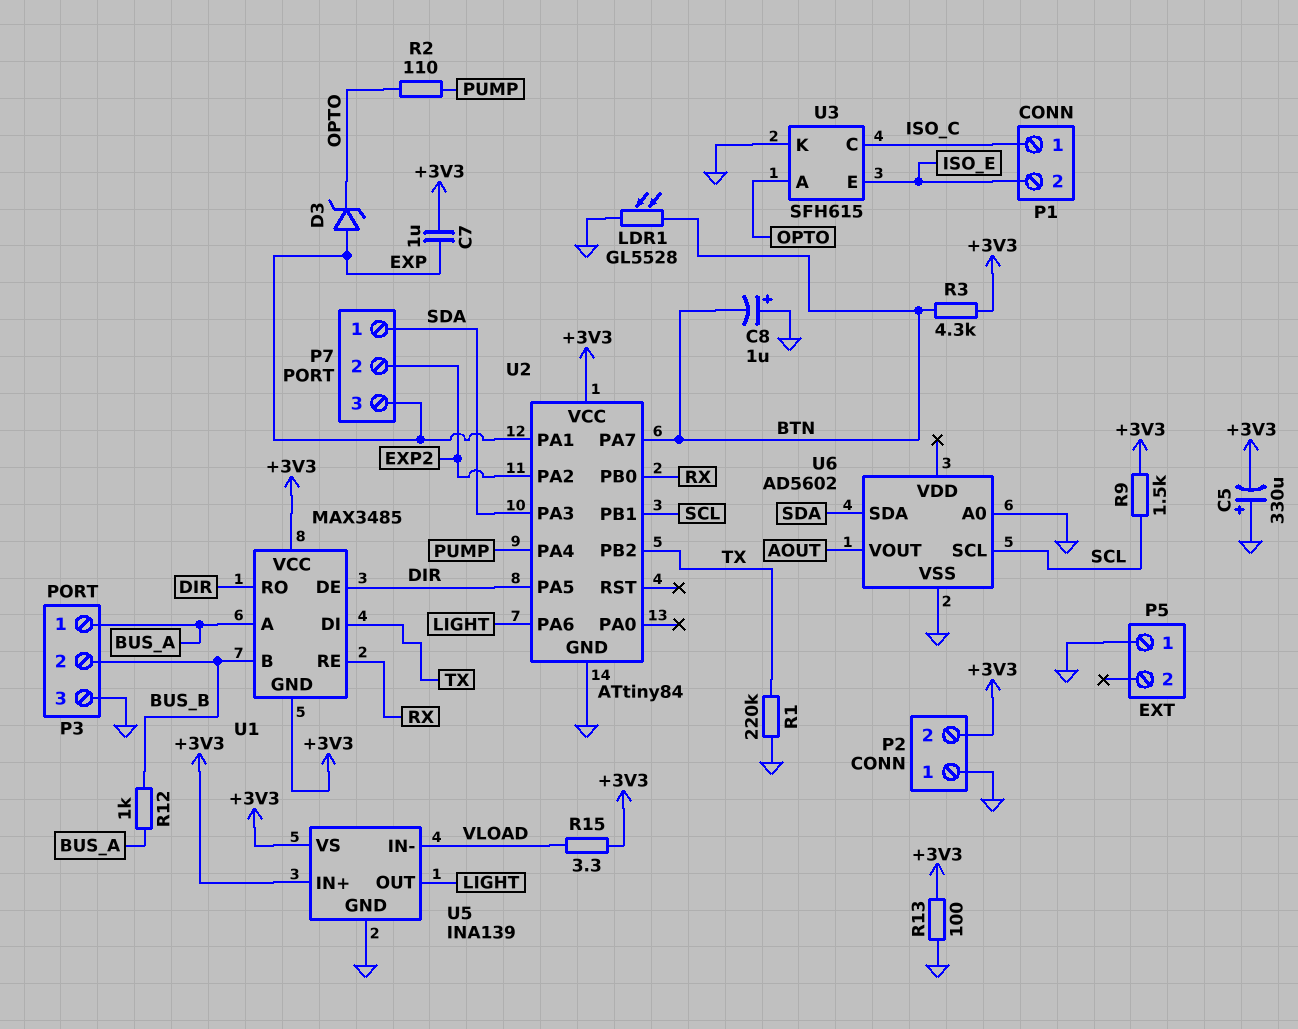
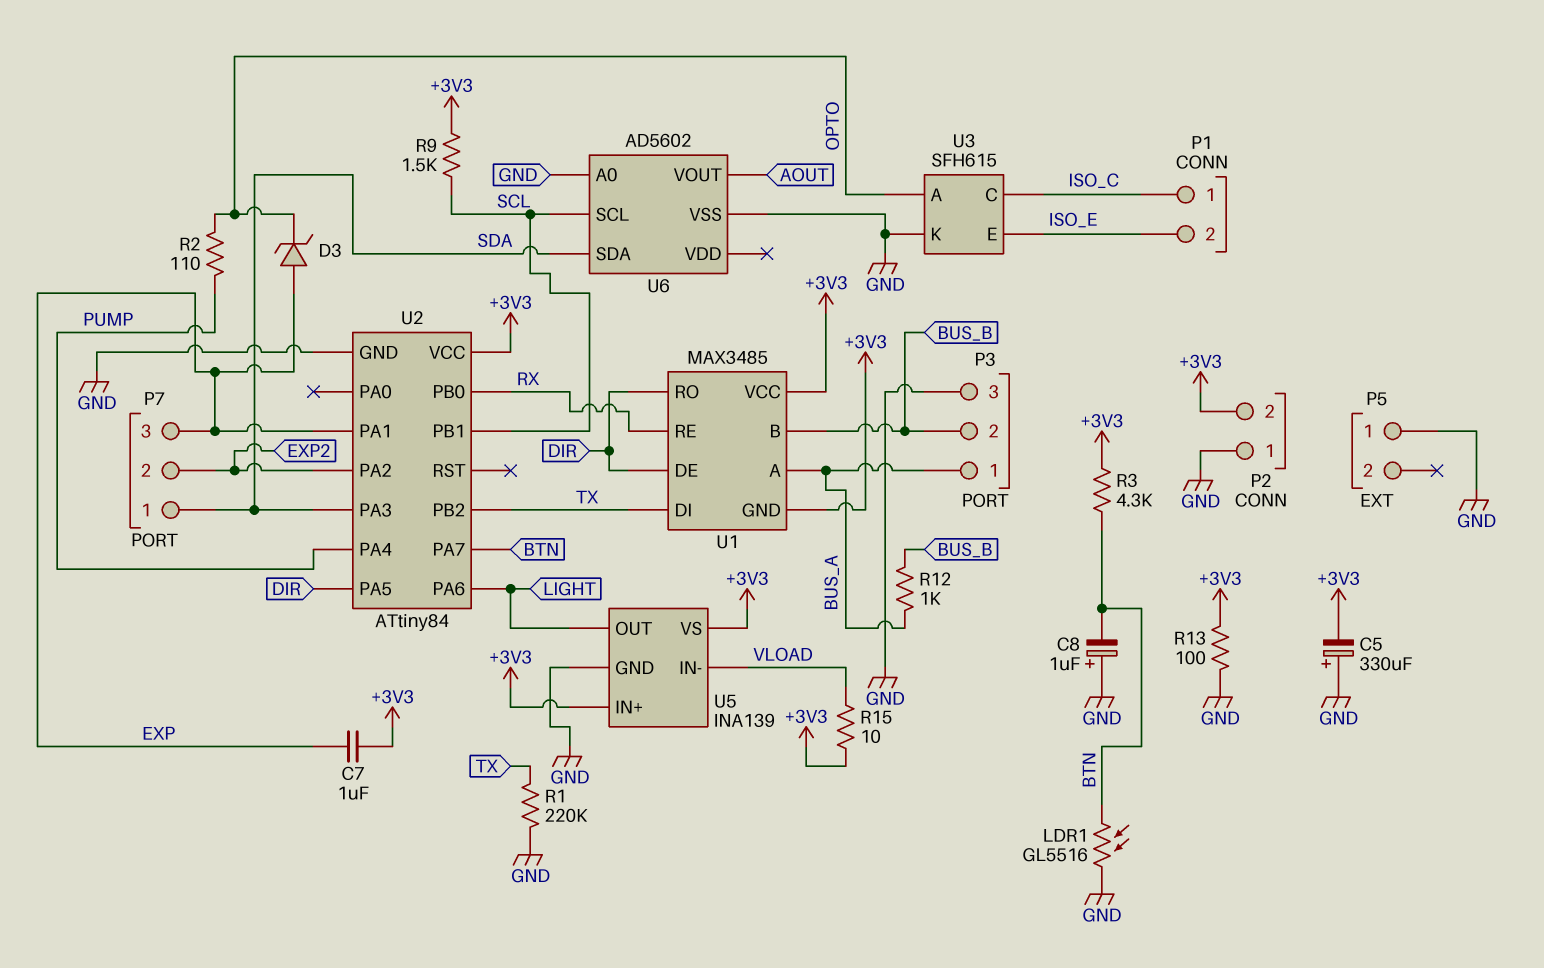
LDR1: GL5528 (BTN, GND) -> GL5516 (BTN, GND)
R15: 3.3 (+3V3, VLOAD) -> 10 (+3V3, VLOAD)

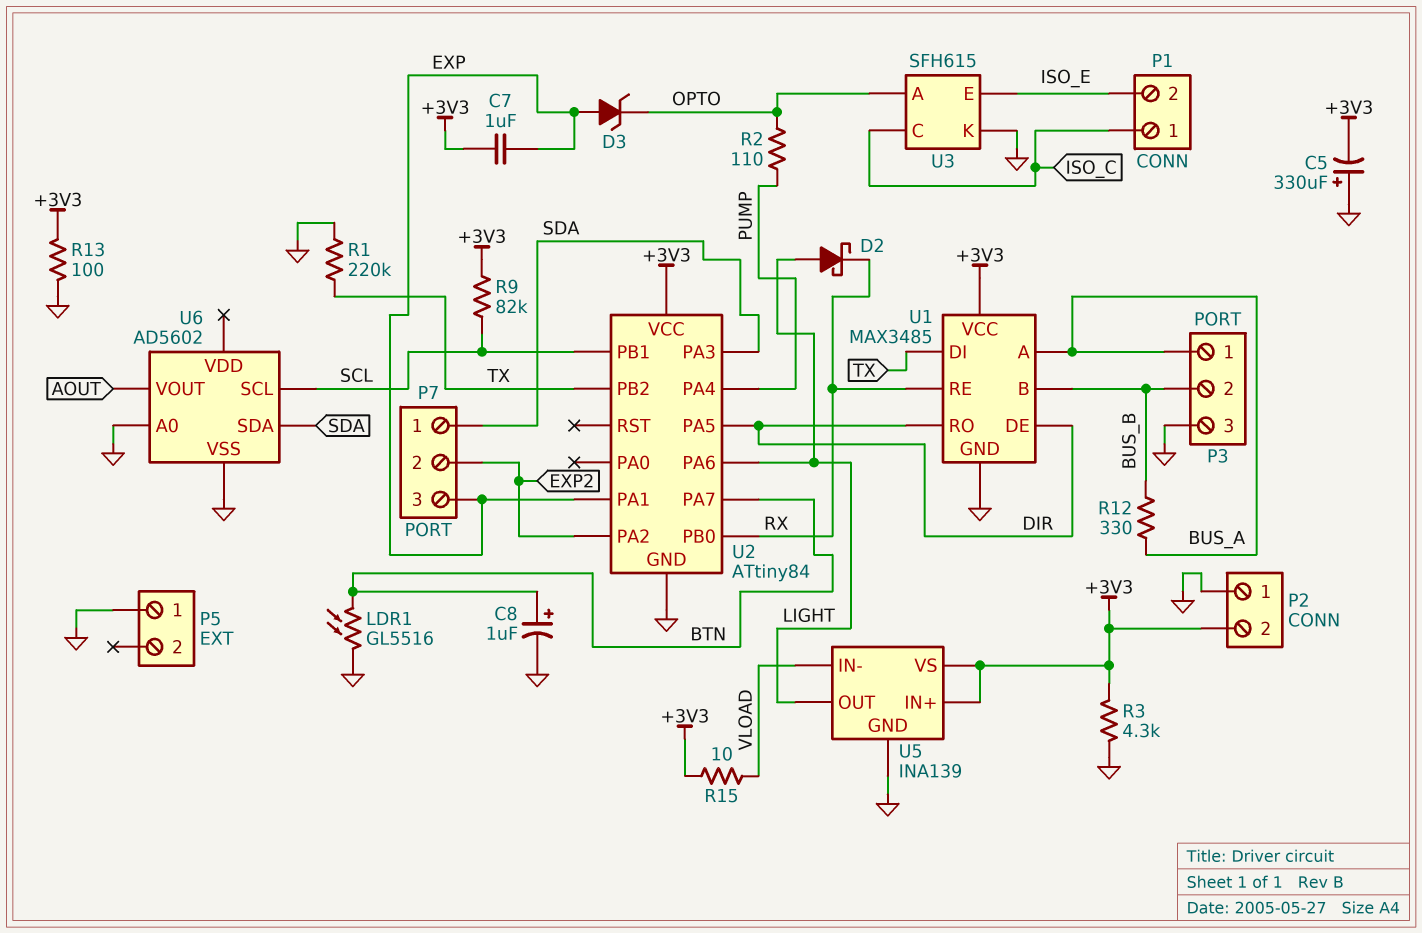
C8: 1uF (plus GND, minus BTN) -> 1uF (plus BTN, minus GND)
D2: none -> schottky (A LIGHT, K RX)
R3: 4.3k (+3V3, BTN) -> 4.3k (+3V3, GND)
R9: 1.5k (+3V3, SCL) -> 82k (+3V3, SCL)
R12: 1k (BUS_A, BUS_B) -> 330 (BUS_A, BUS_B)
U1 pin GND: +3V3 -> GND

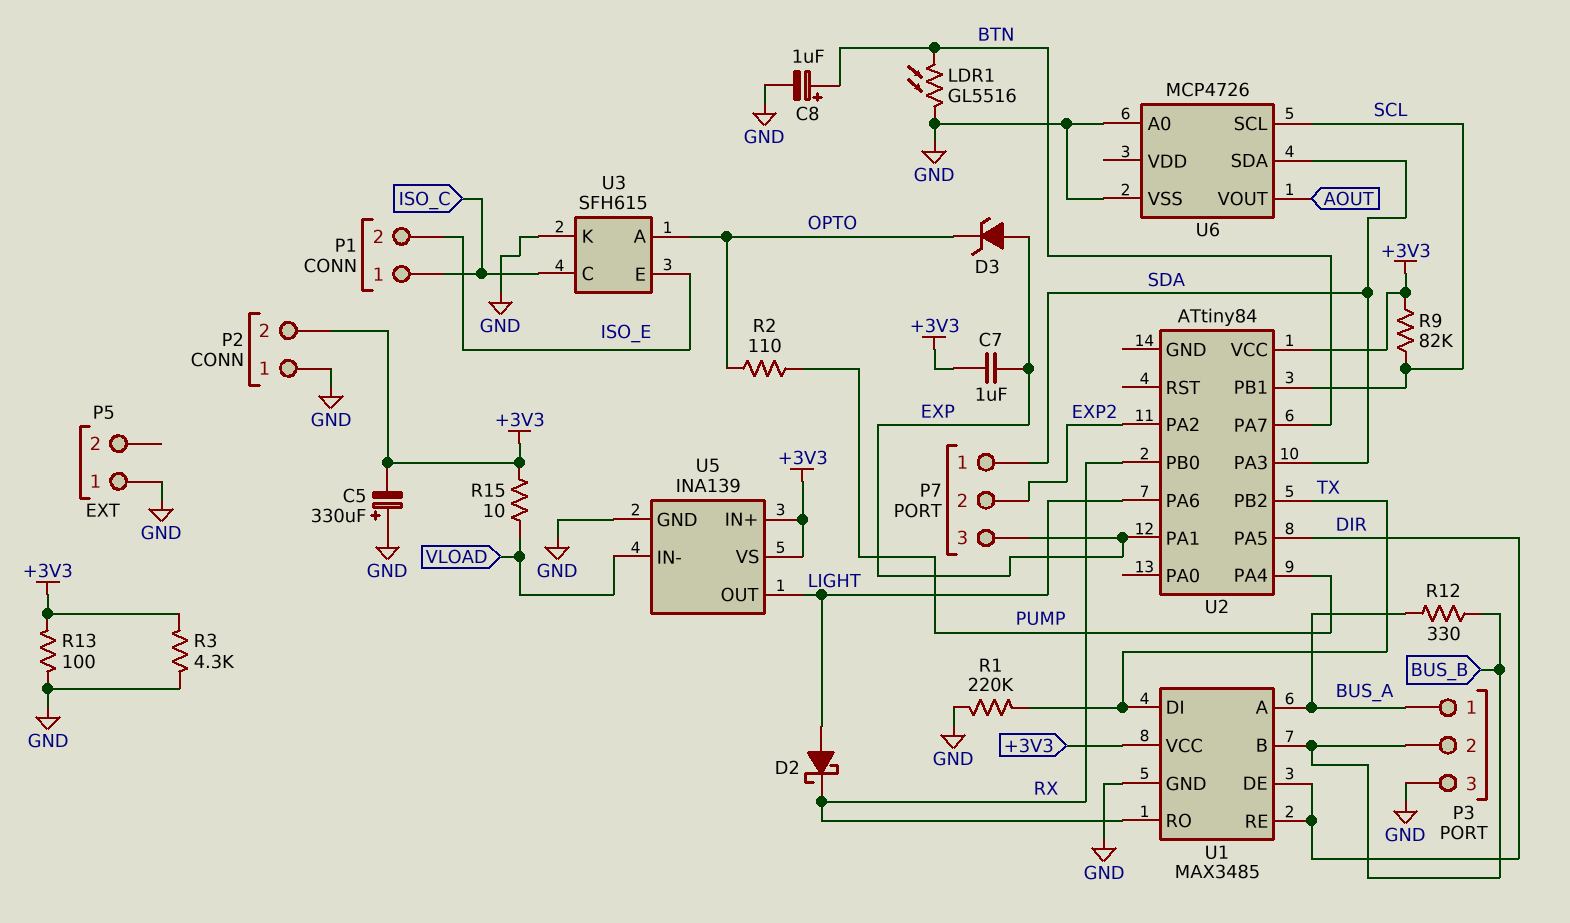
U1 pin RE: RX -> DIR
U1 pin RO: DIR -> RX
U2 pin GND: GND -> none
U6: AD5602 -> MCP4726

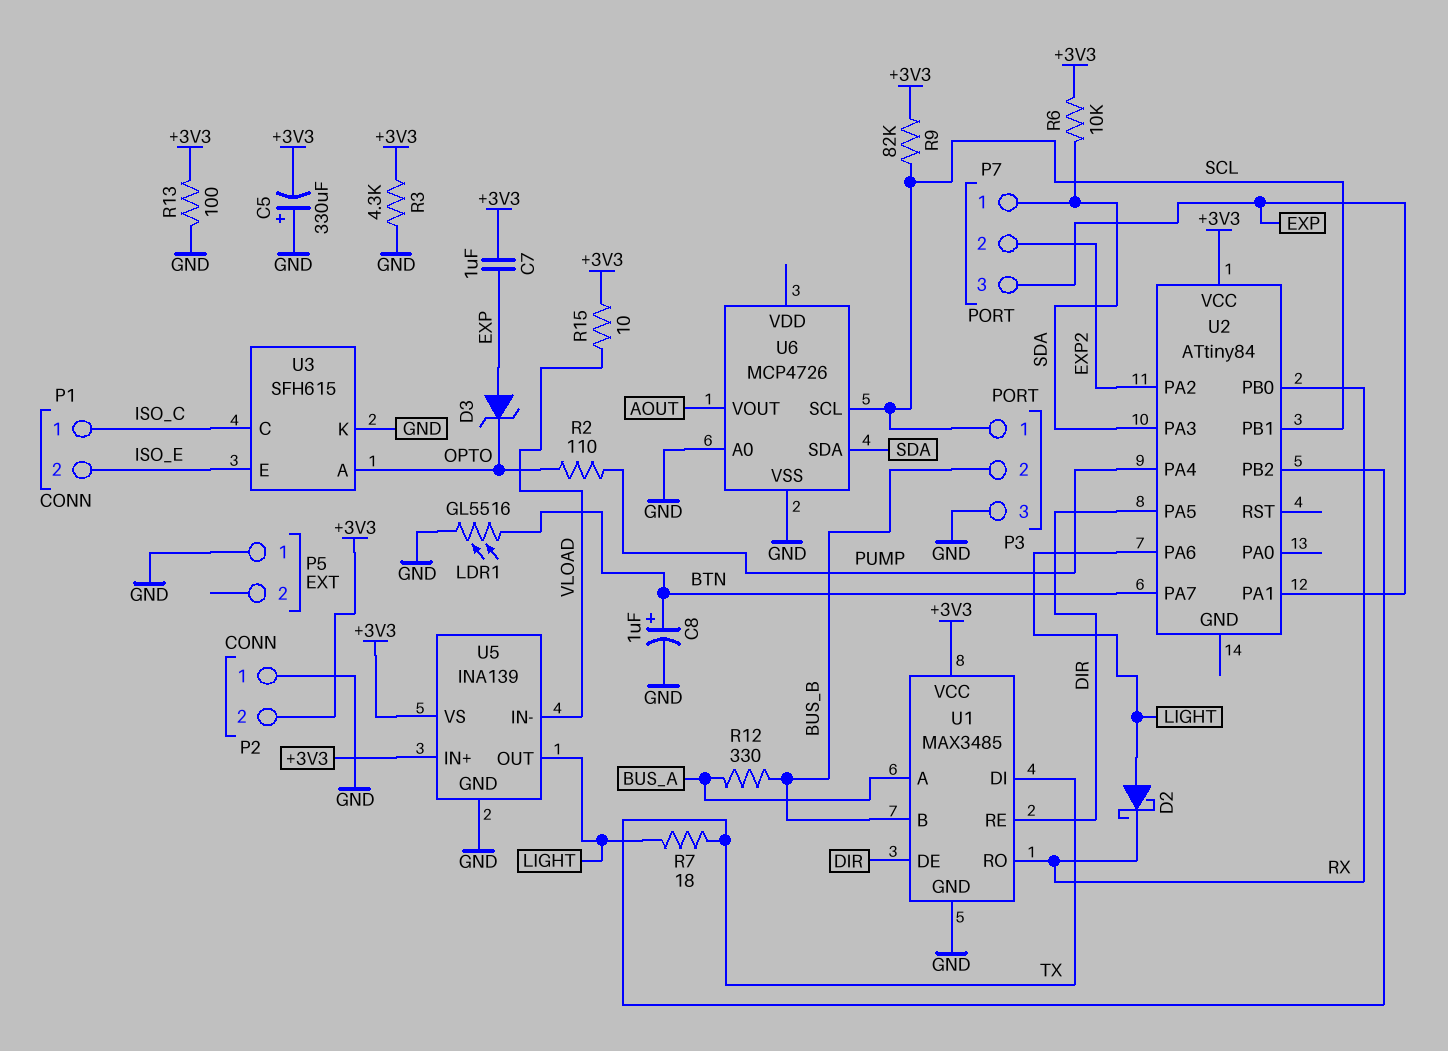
P3 pin 1: BUS_A -> SCL
R1: 220k (GND, TX) -> none
R6: none -> 10k (+3V3, SDA)
R7: none -> 18 (LIGHT, TX)

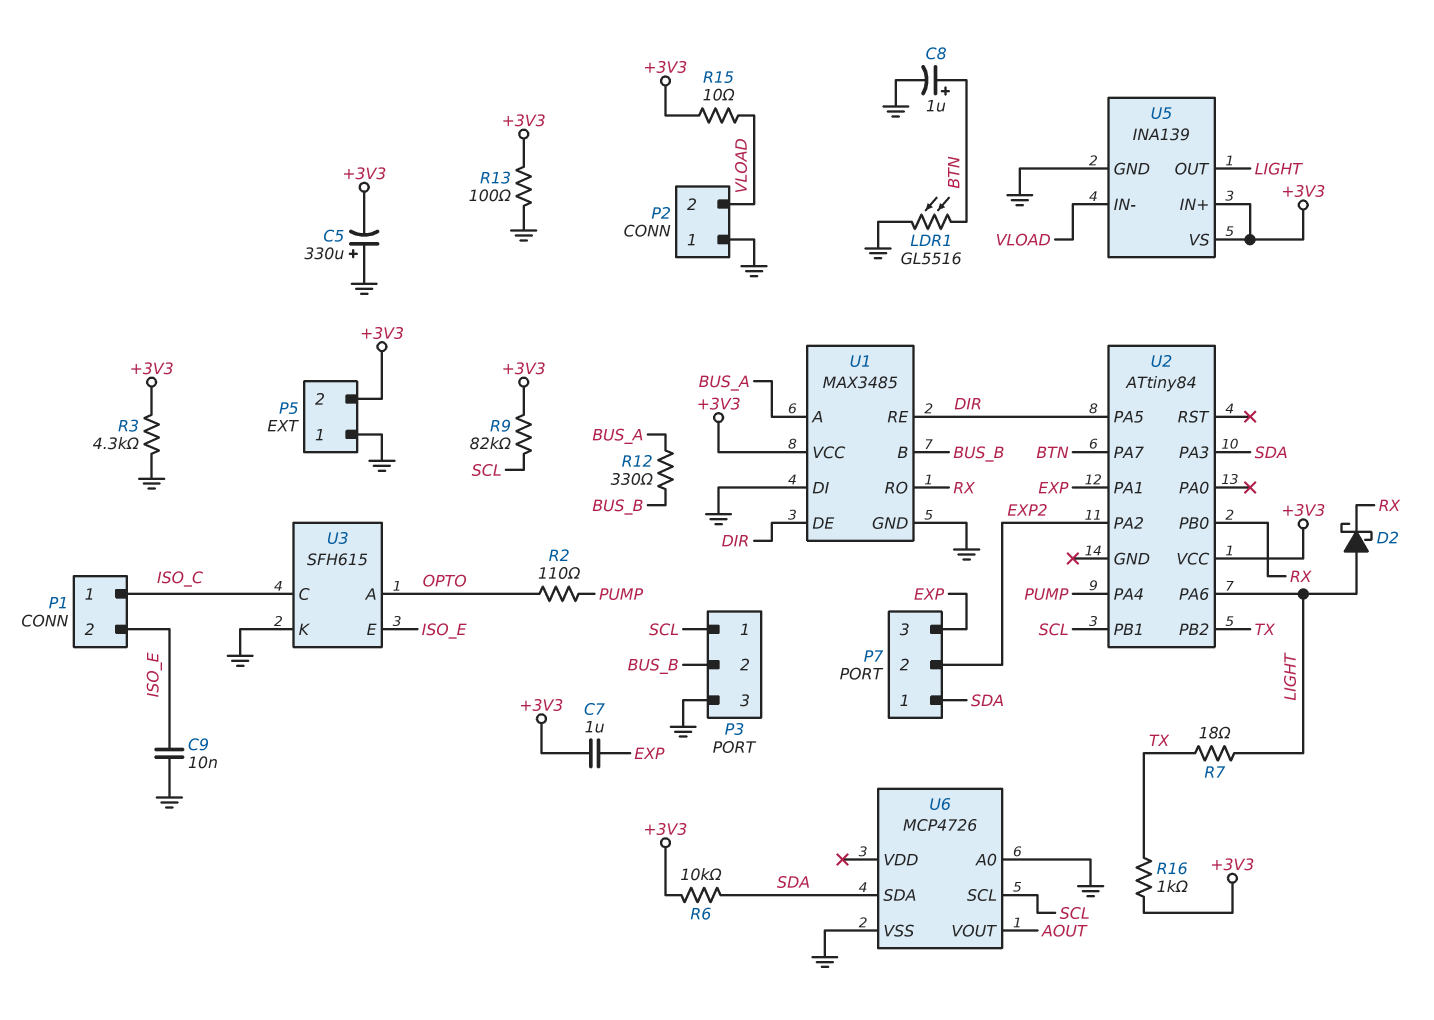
C9: none -> 10nF (GND, ISO_E)
D3: zener (A EXP, K OPTO) -> none
P2 pin 2: +3V3 -> VLOAD
P5 pin 2: none -> +3V3
R16: none -> 1k (+3V3, TX)
U1 pin DI: TX -> GND

